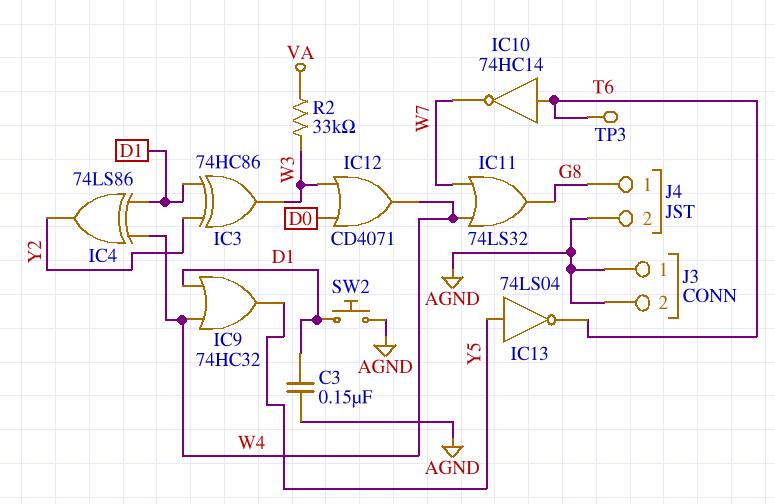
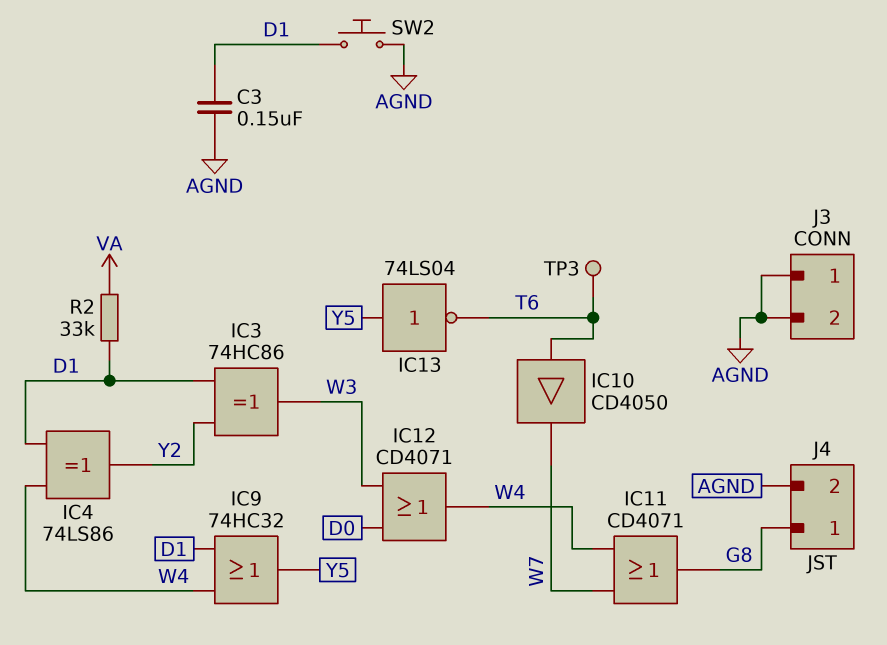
IC10: NOT 74HC14 (in T6, out W7) -> buffer CD4050 (in T6, out W7)
IC11: OR 74LS32 (in W4, in W7, out G8) -> OR CD4071 (in W4, in W7, out G8)
R2: 33k (VA, W3) -> 33k (D1, VA)

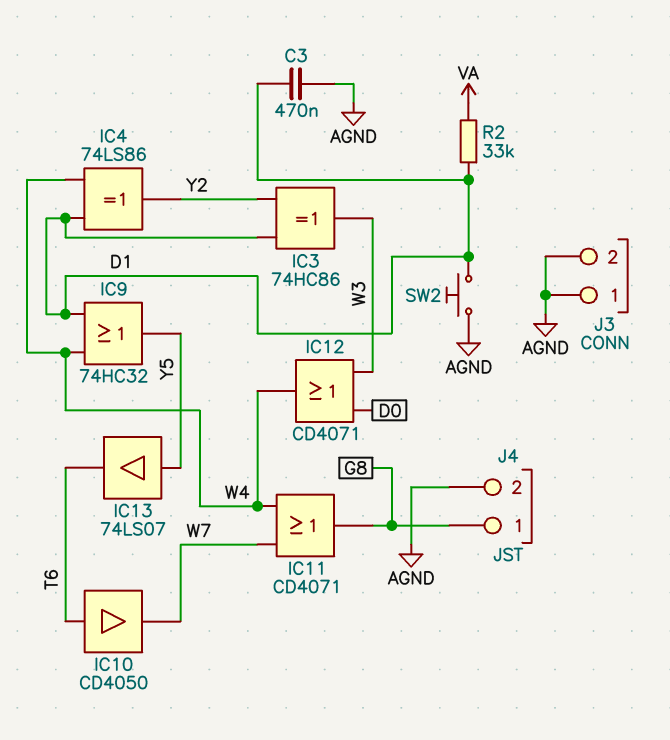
C3: 150nF (AGND, D1) -> 470nF (AGND, D1)
IC13: NOT 74LS04 (in Y5, out T6) -> buffer 74LS07 (in Y5, out T6)
TP3: test point (T6) -> none

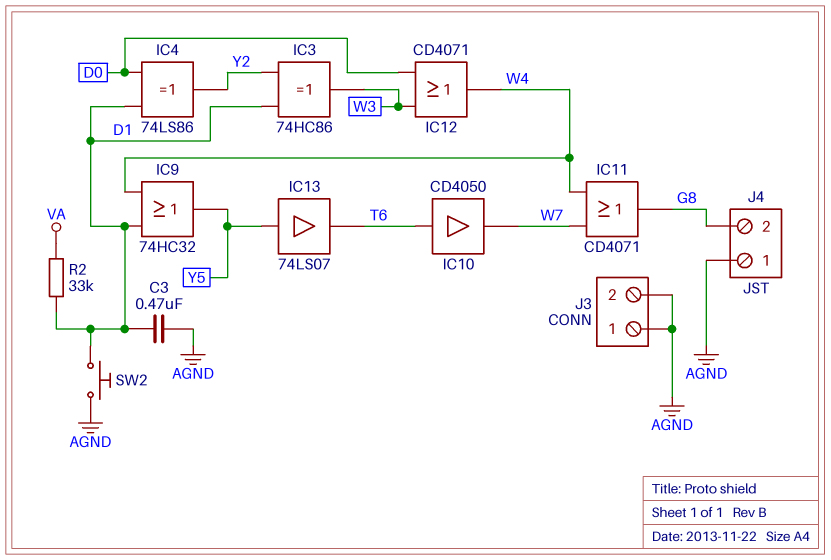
IC4: XOR 74LS86 (in D1, in W4, out Y2) -> XOR 74LS86 (in D0, in D1, out Y2)
J4 pin 1: G8 -> AGND
J4 pin 2: AGND -> G8

